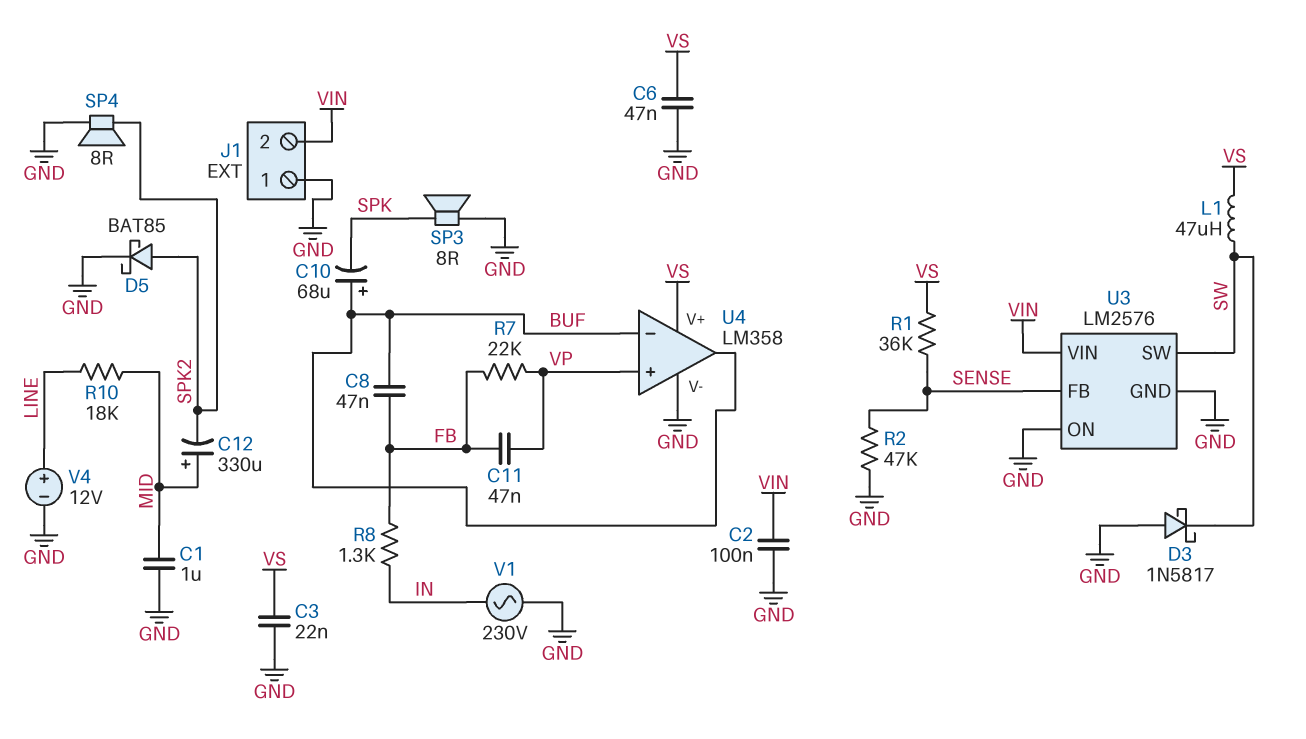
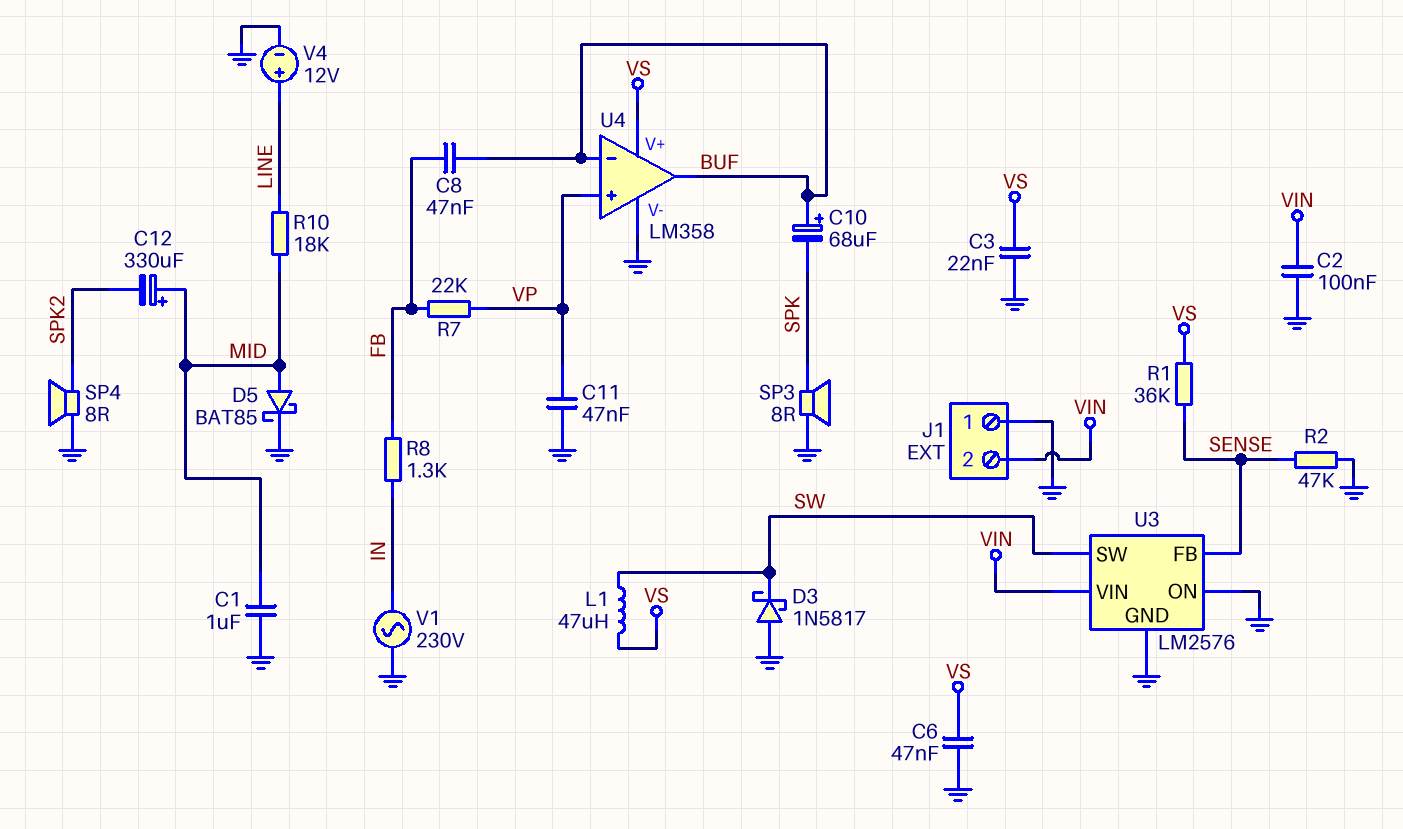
C11: 47nF (FB, VP) -> 47nF (GND, VP)
D5: schottky BAT85 (A SPK2, K GND) -> schottky BAT85 (A MID, K GND)

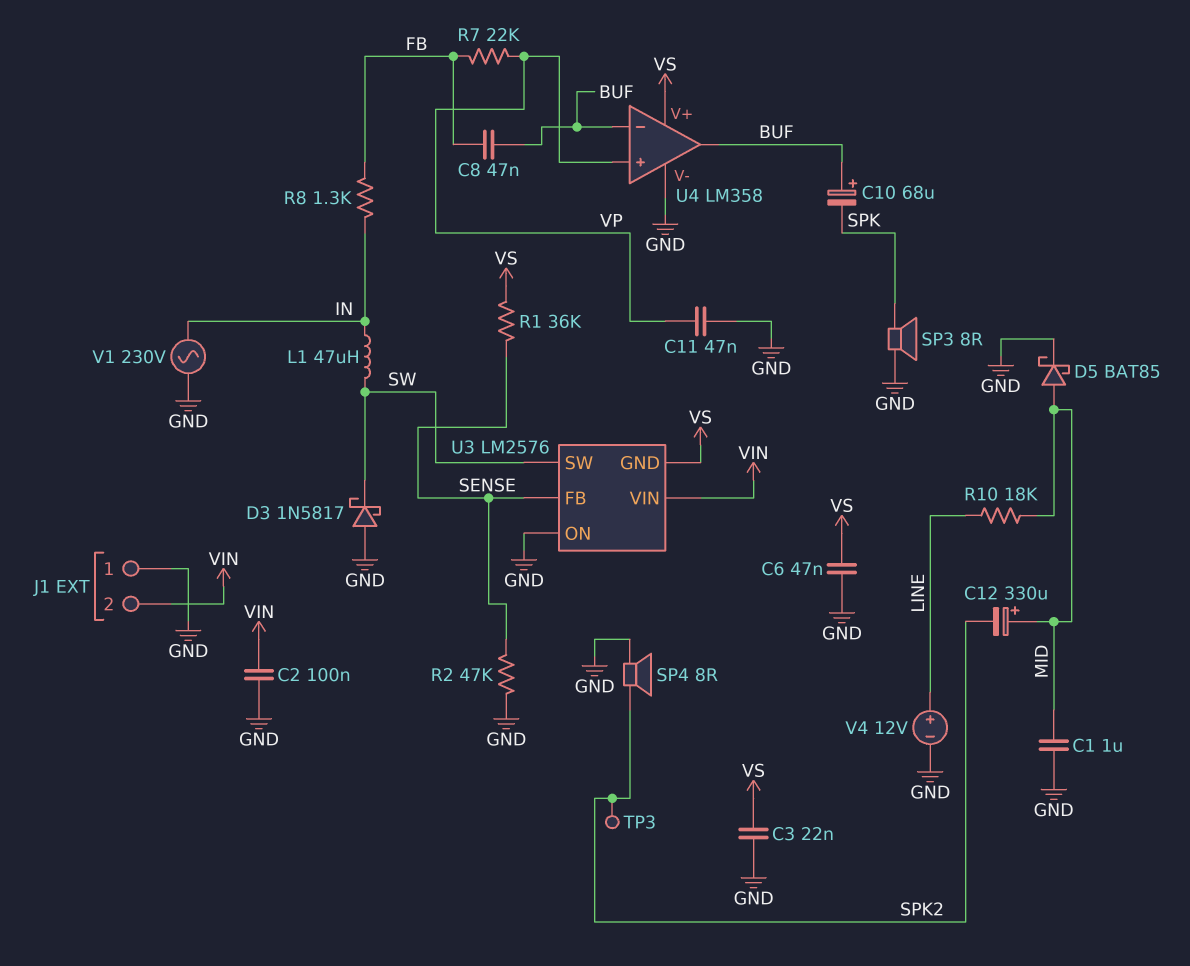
L1: 47uH (SW, VS) -> 47uH (IN, SW)
TP3: none -> test point (SPK2)
U3 pin GND: GND -> VS

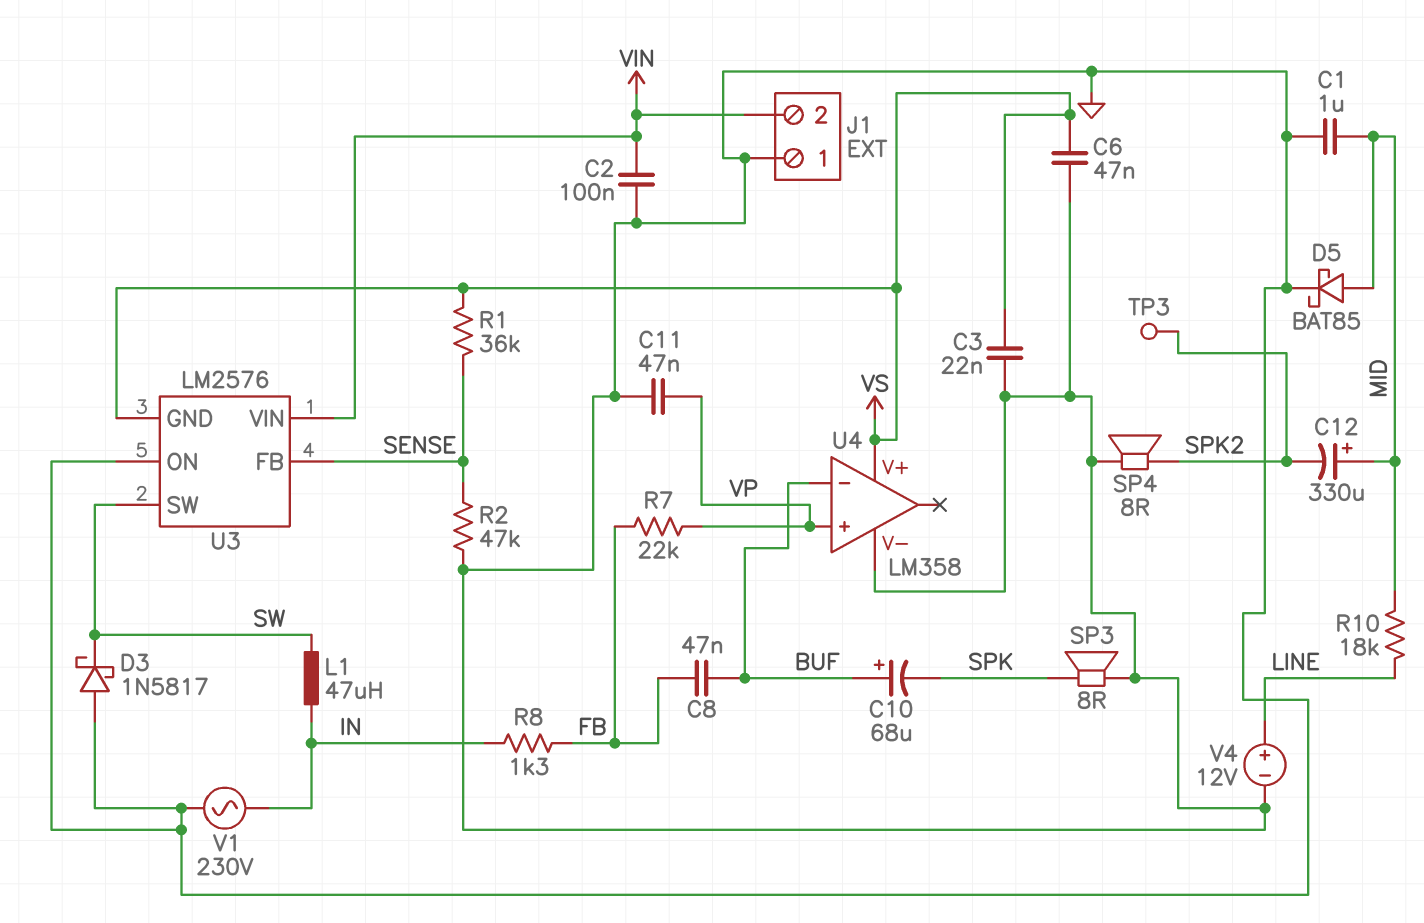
U4 pin out: BUF -> none

